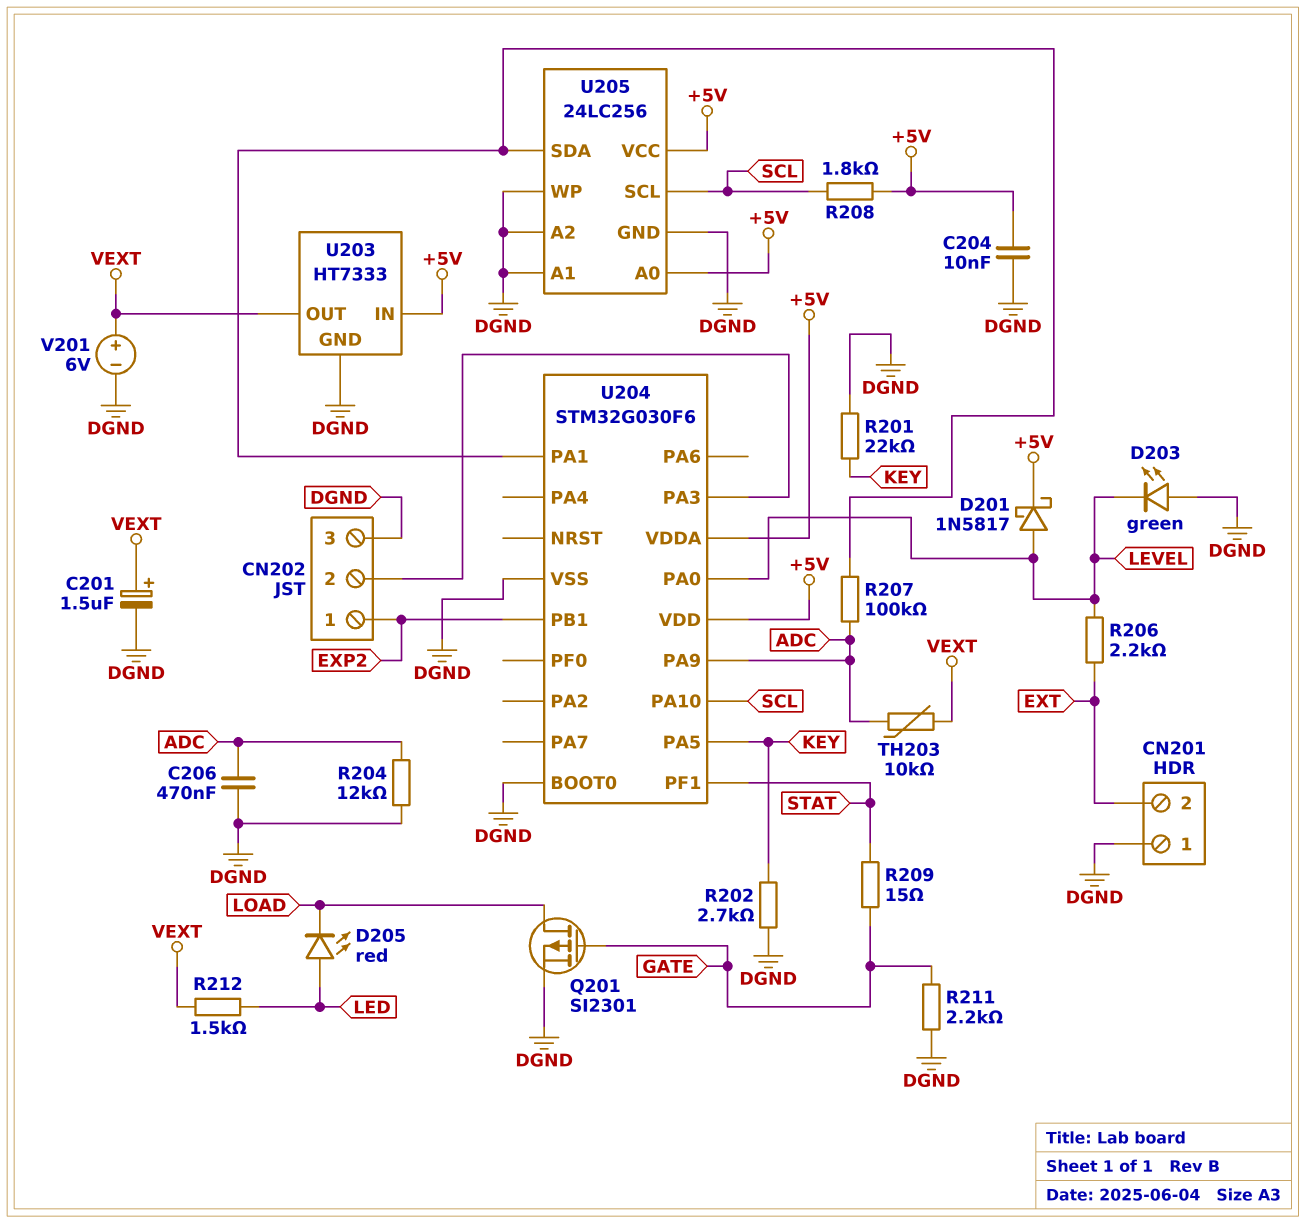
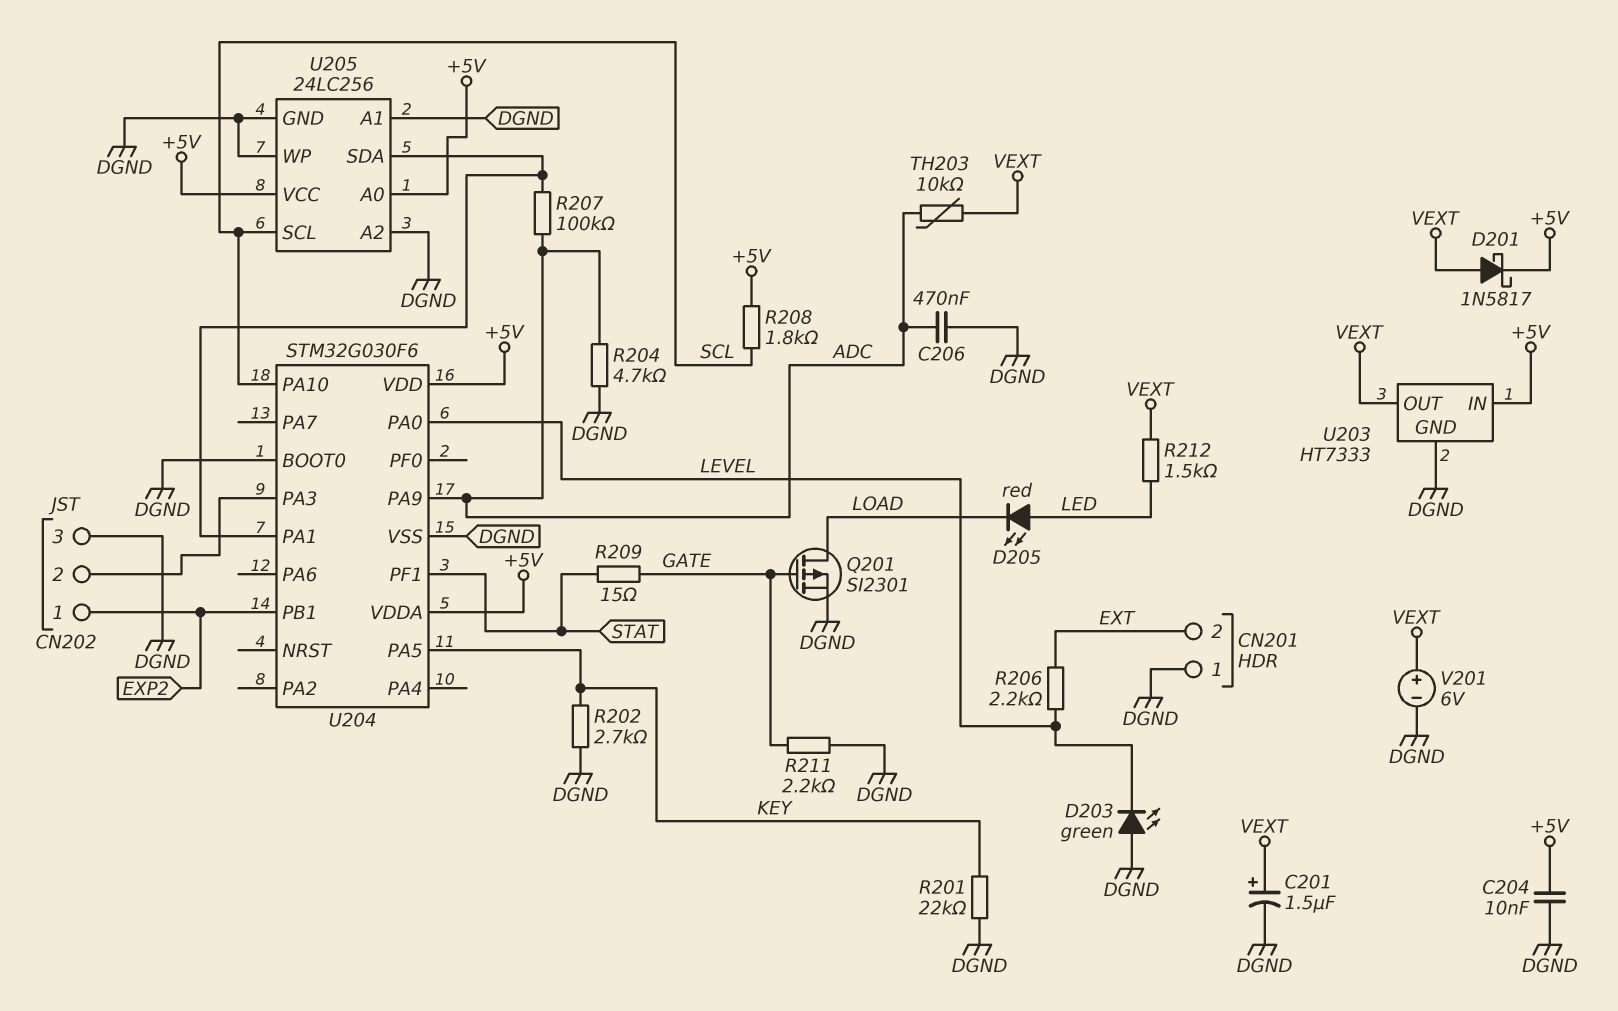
D201: schottky 1N5817 (A LEVEL, K +5V) -> schottky 1N5817 (A VEXT, K +5V)
R204: 12k (ADC, DGND) -> 4.7k (ADC, DGND)

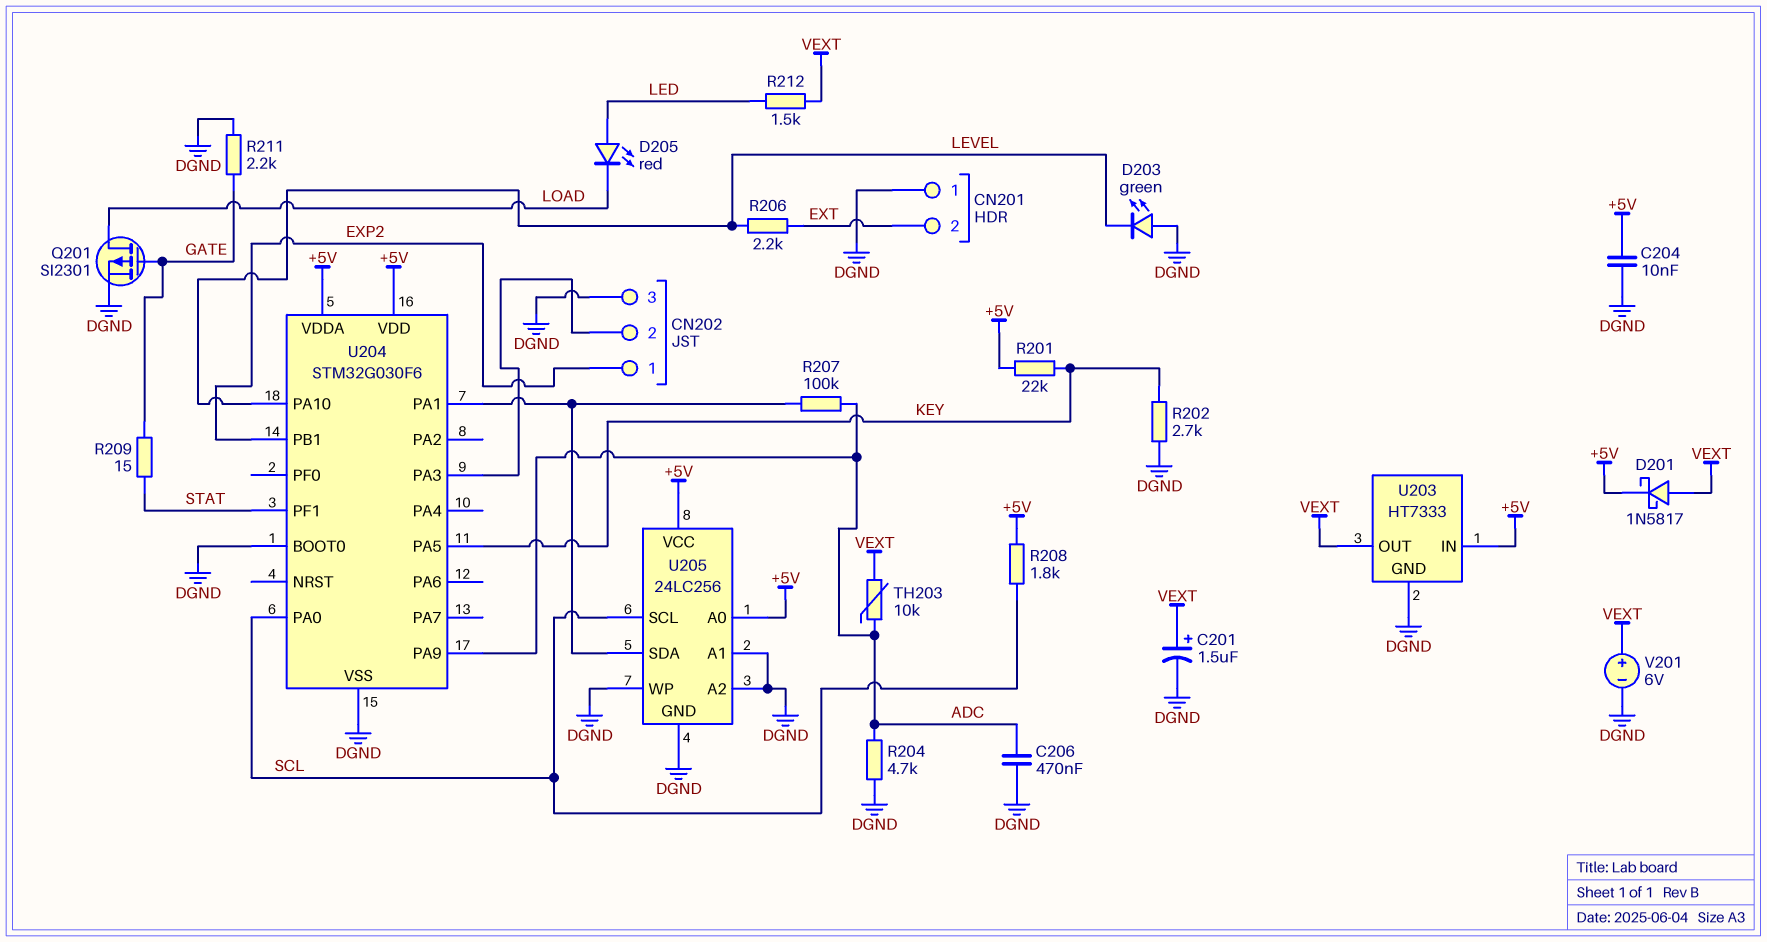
R201: 22k (DGND, KEY) -> 22k (+5V, KEY)
U204 pin PA0: LEVEL -> SCL
U204 pin PA10: SCL -> LEVEL

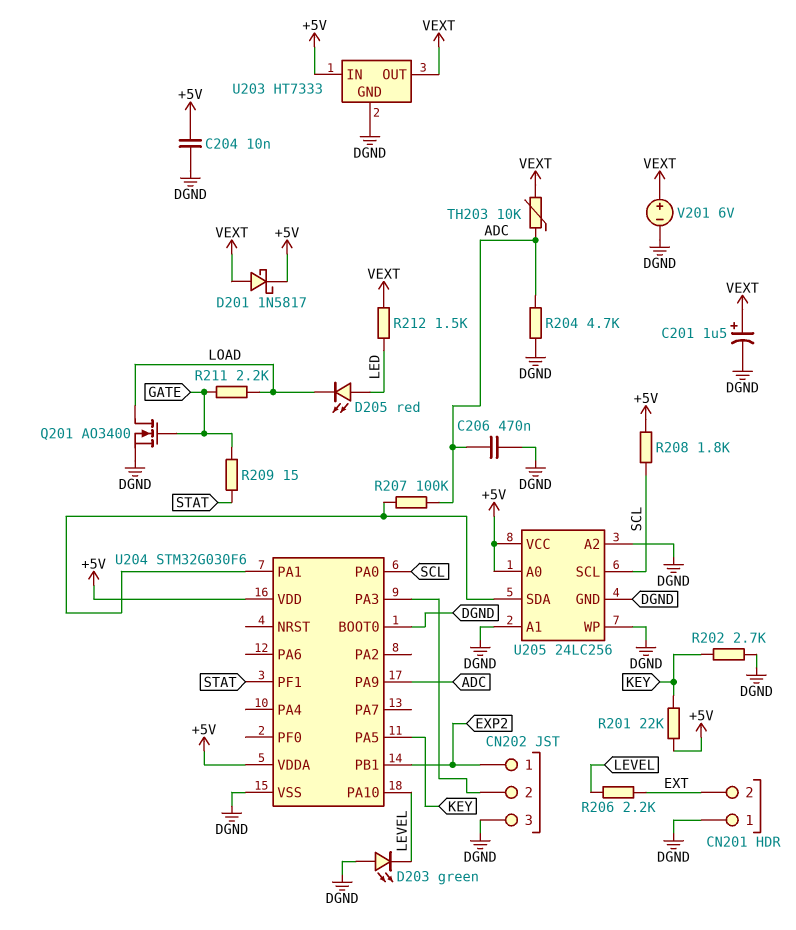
Q201: PMOS SI2301 (G GATE, D LOAD, S DGND) -> NMOS AO3400 (G GATE, D LOAD, S DGND)
R211: 2.2k (DGND, GATE) -> 2.2k (GATE, LOAD)

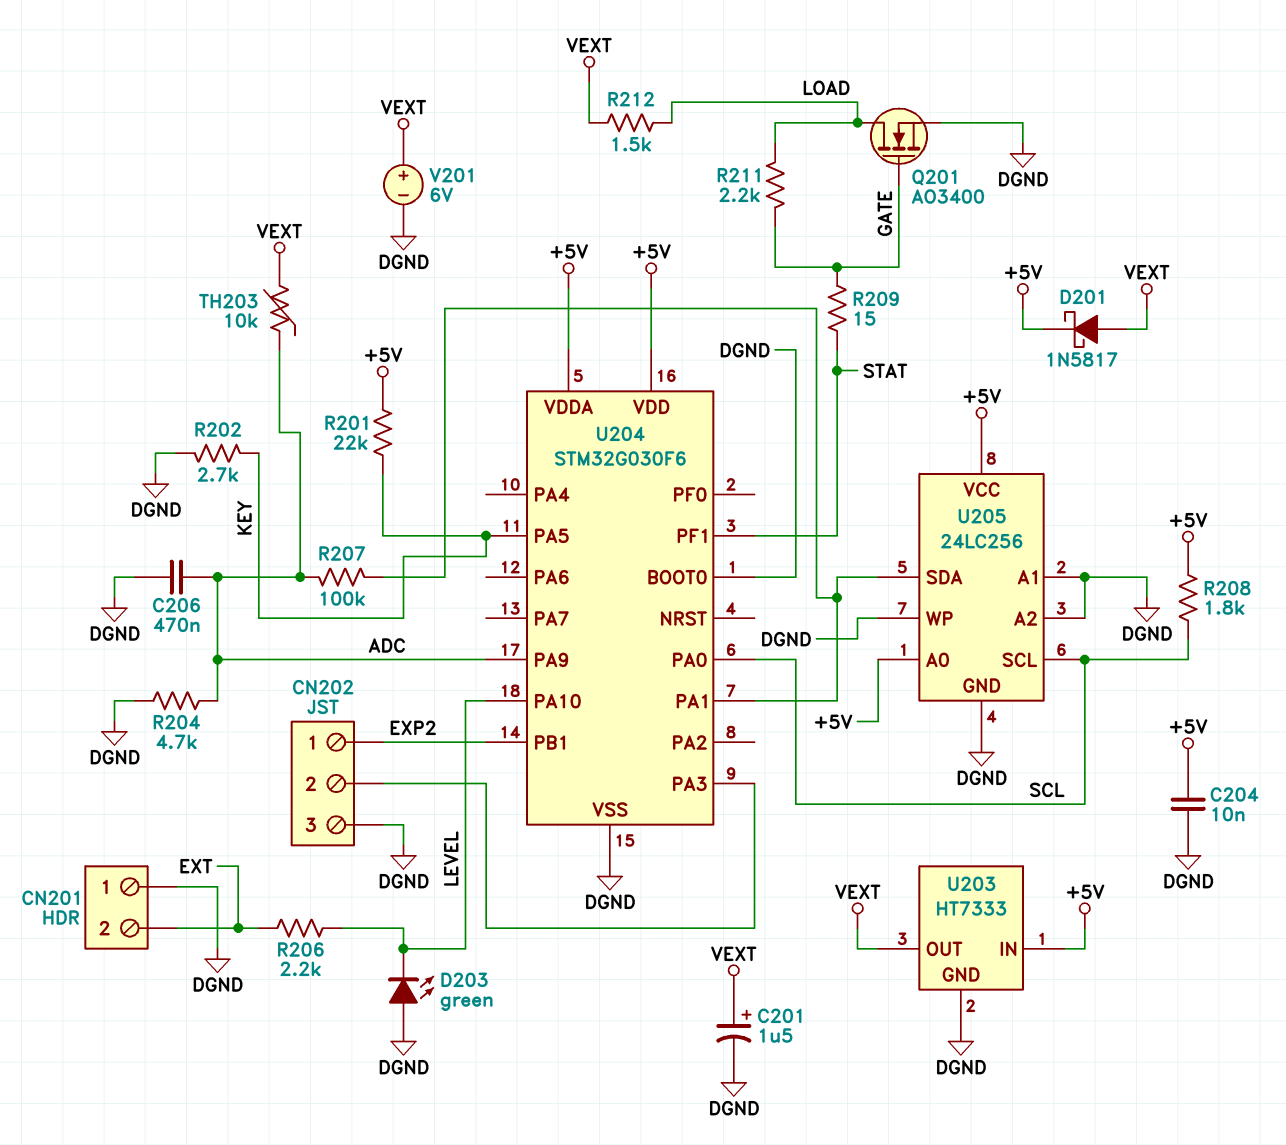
D205: LED red (A LED, K LOAD) -> none
R212: 1.5k (LED, VEXT) -> 1.5k (LOAD, VEXT)

